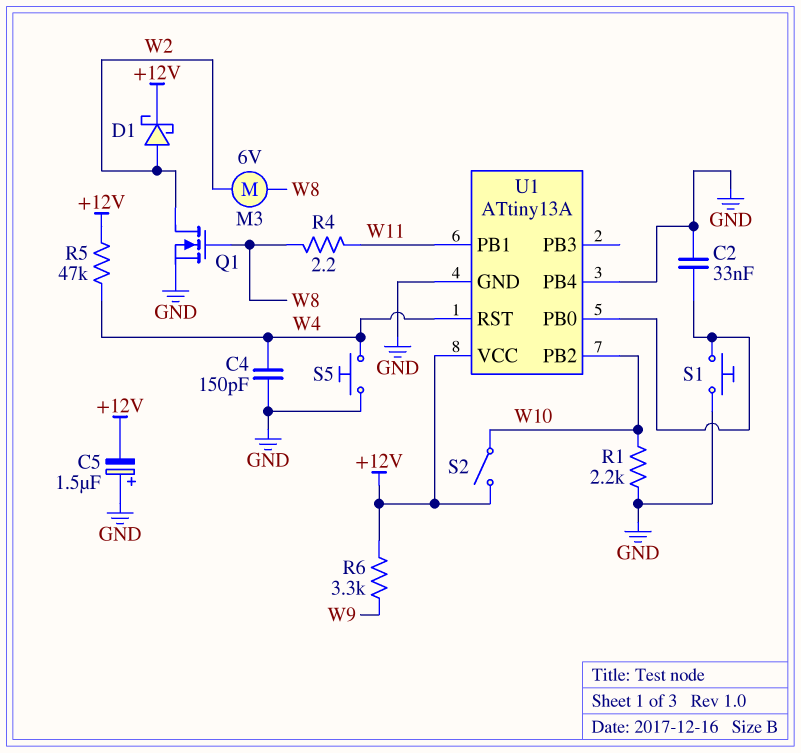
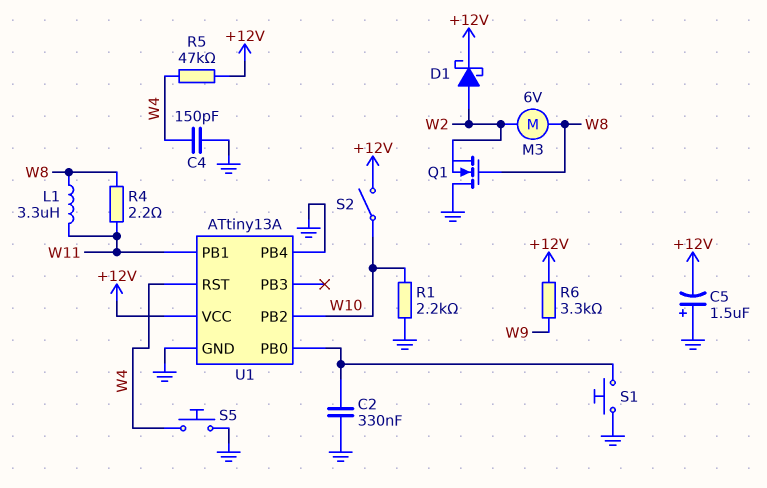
C2: 33nF (GND, U1/PB0) -> 330nF (GND, U1/PB0)
L1: none -> 3.3uH (W8, W11)
Q1: NMOS (G W8, D W2, S GND) -> NMOS (G W8, D GND, S W2)

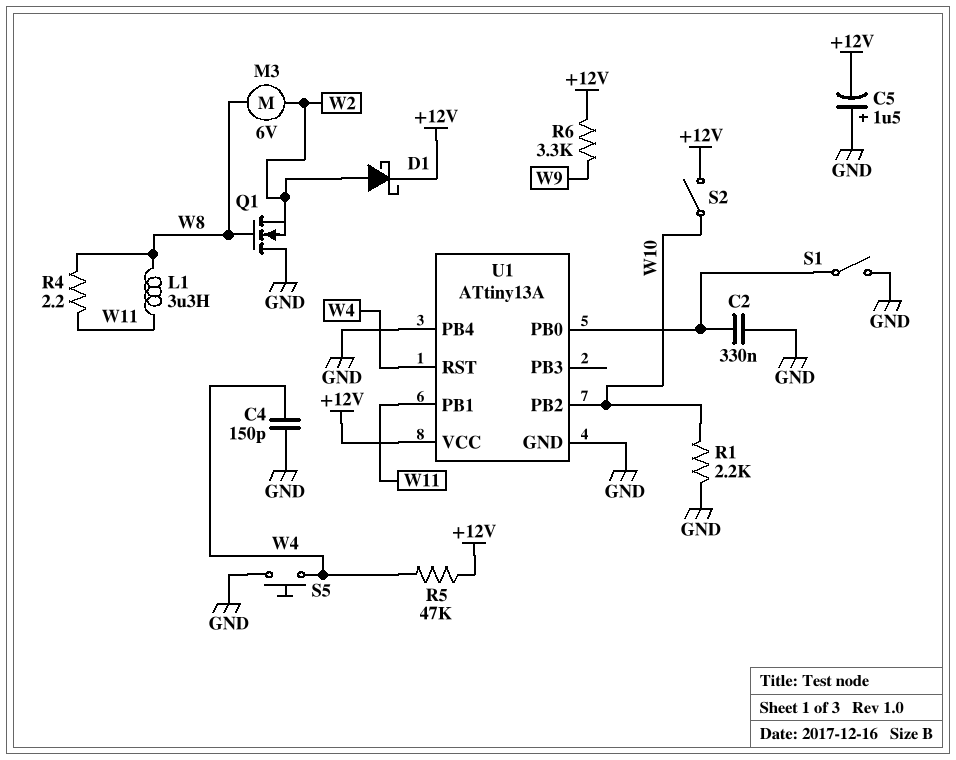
S1: button (GND, U1/PB0) -> switch (GND, U1/PB0)

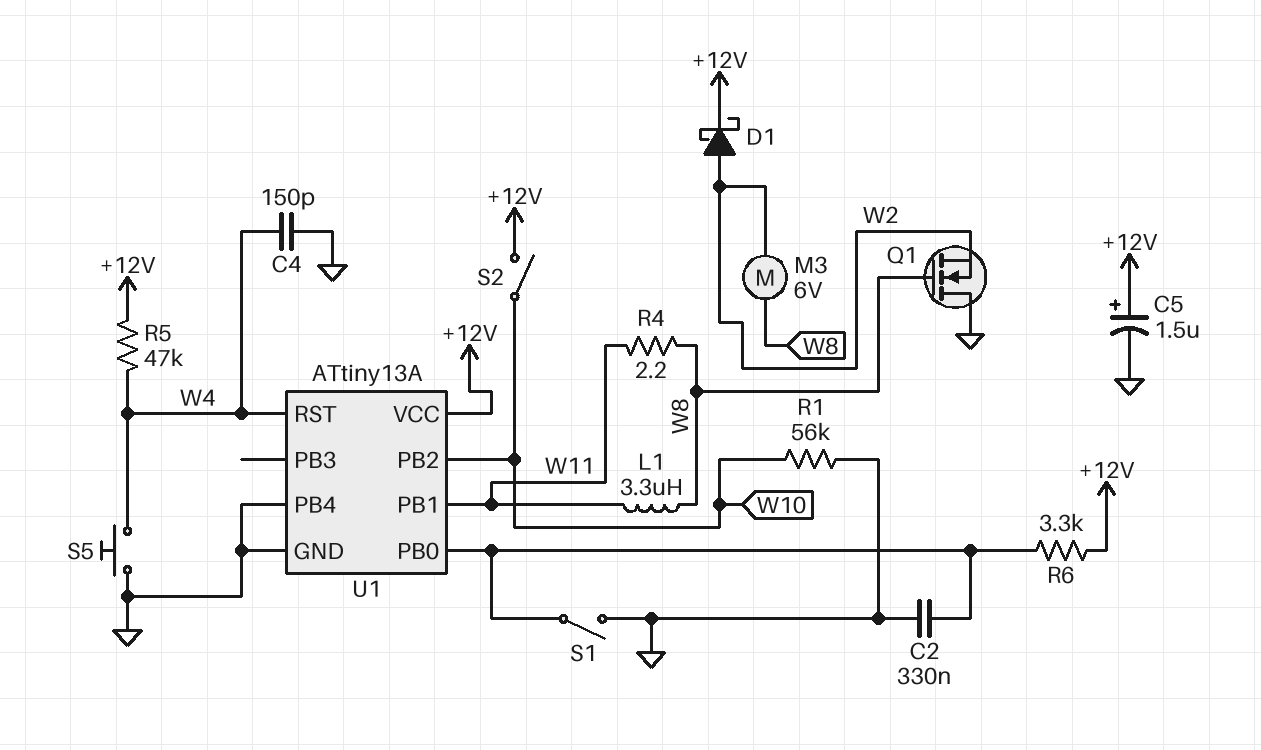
C5: 1.5uF (plus GND, minus +12V) -> 1.5uF (plus +12V, minus GND)
R1: 2.2k (GND, W10) -> 56k (GND, W10)
R6: 3.3k (+12V, W9) -> 3.3k (+12V, U1/PB0)

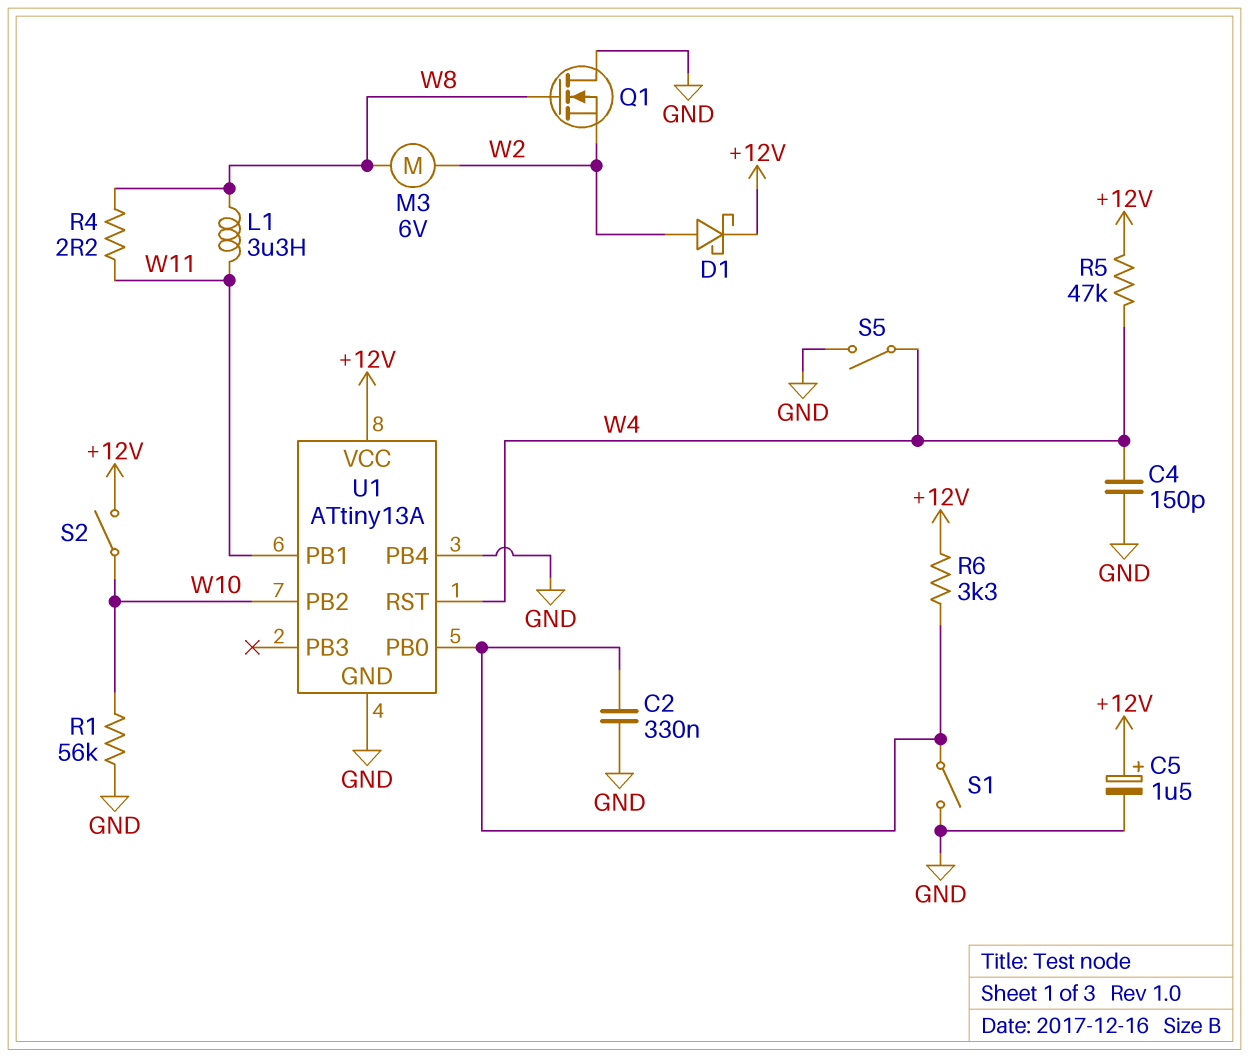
S5: button (GND, W4) -> switch (GND, W4)

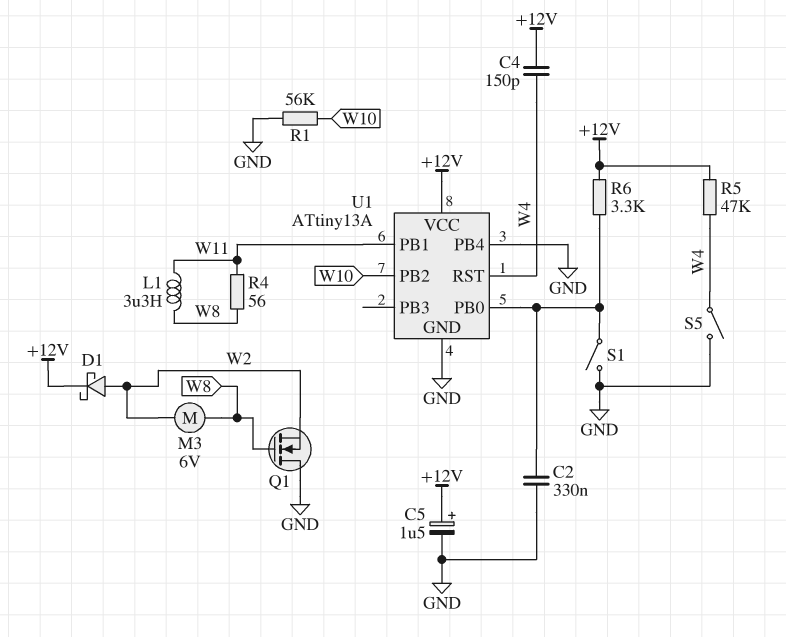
C4: 150pF (GND, W4) -> 150pF (+12V, W4)
R4: 2.2 (W8, W11) -> 56 (W8, W11)
S2: switch (+12V, W10) -> none

